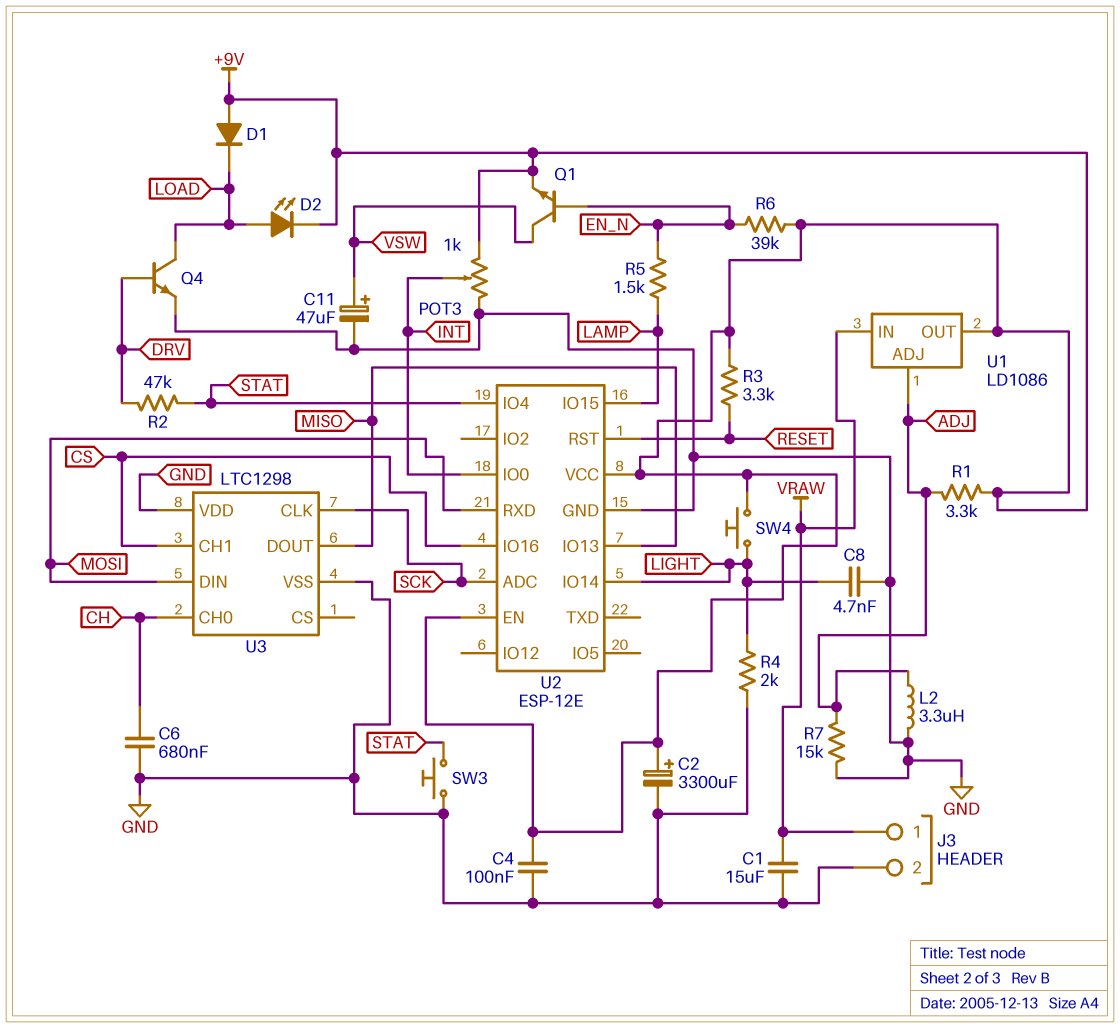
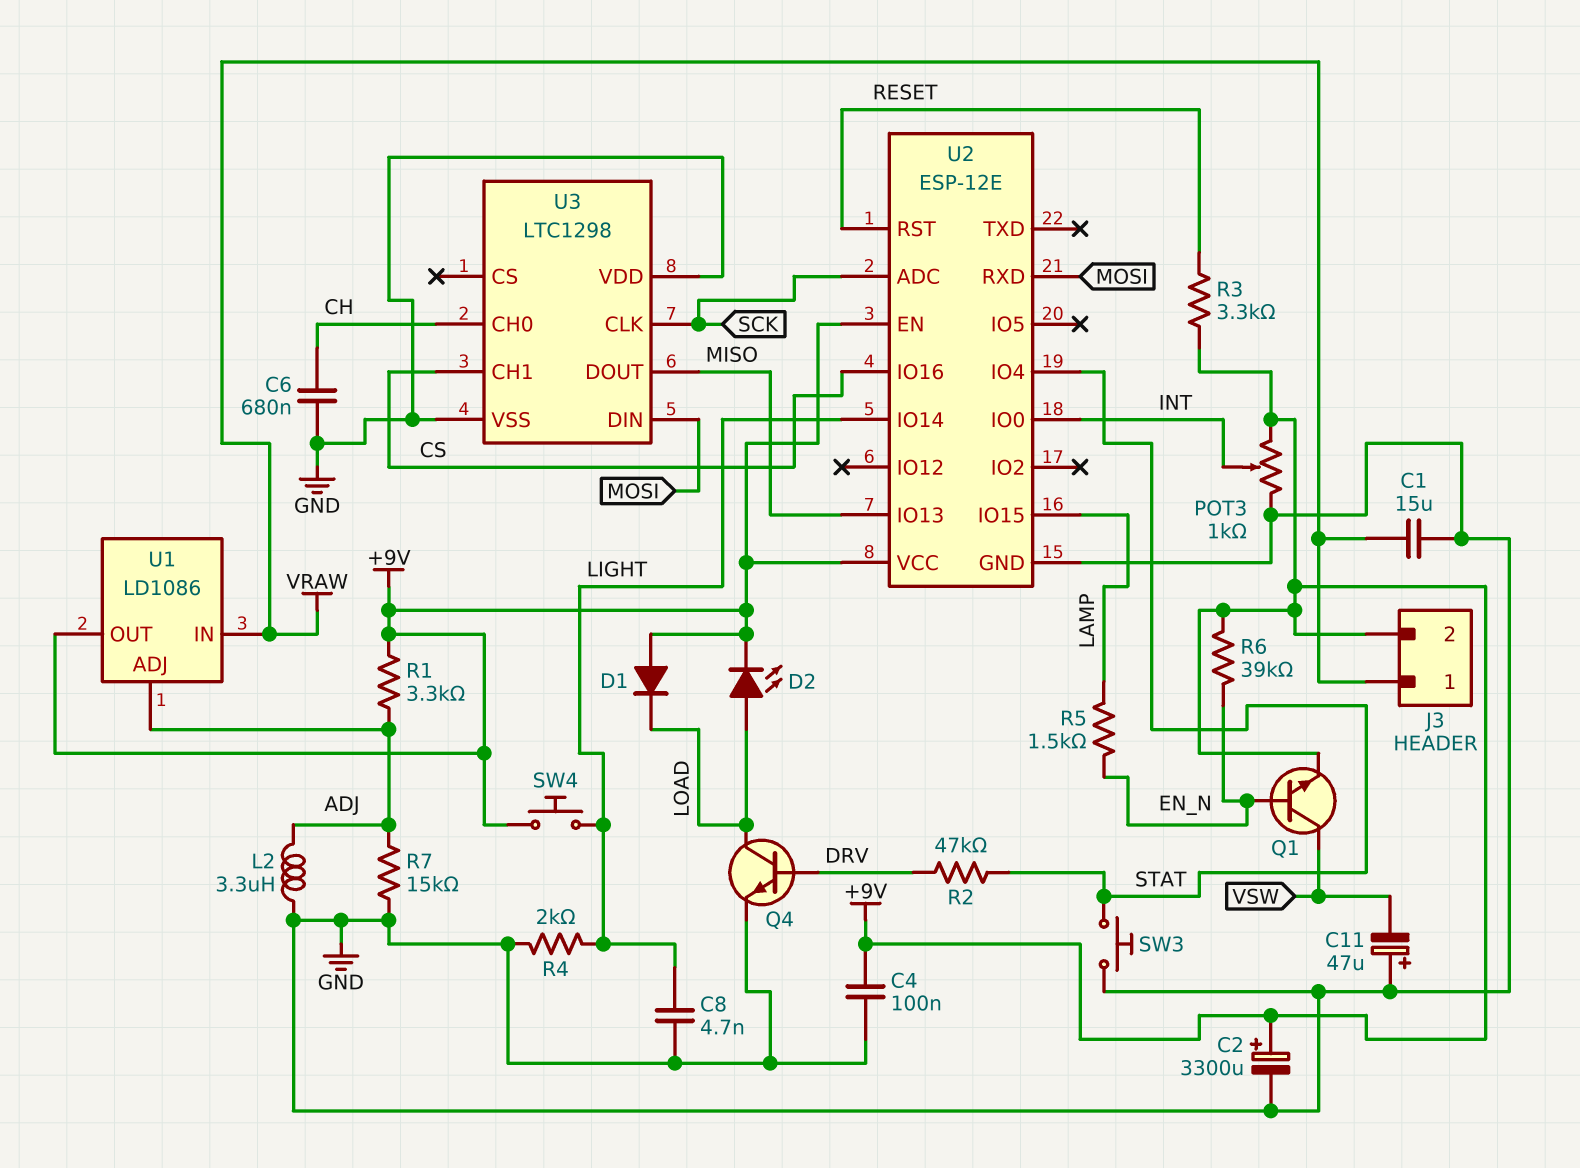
C11: 47uF (plus VSW, minus GND) -> 47uF (plus GND, minus VSW)
J3 pin 2: GND -> +9V

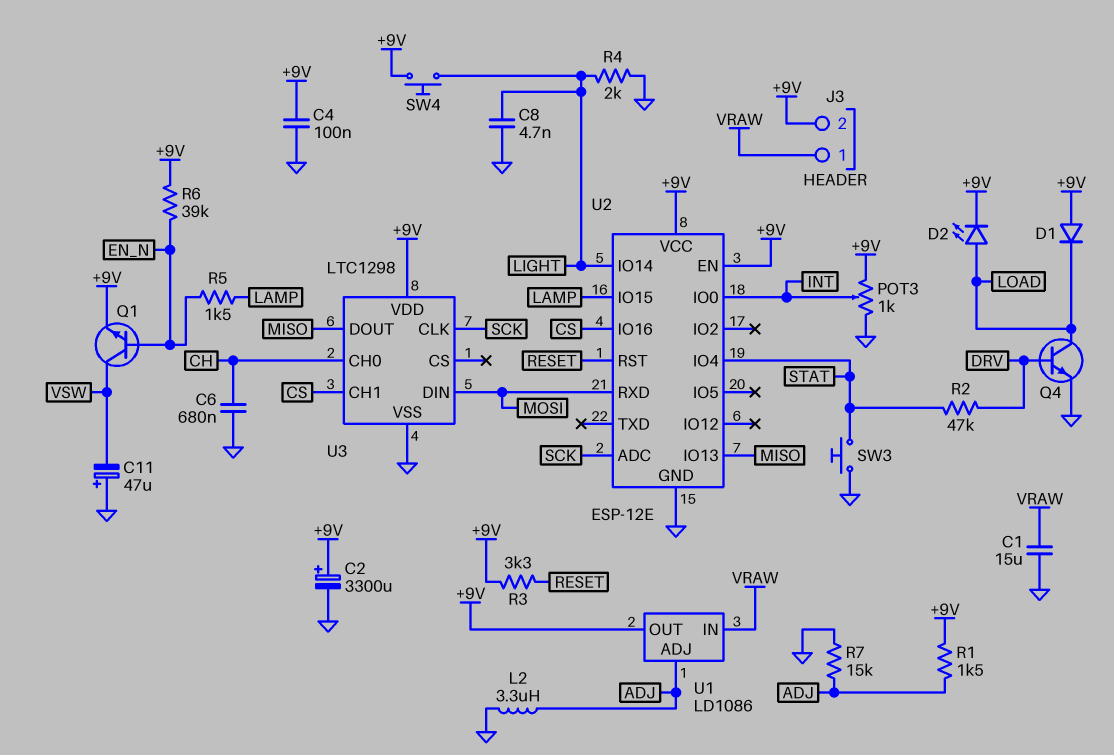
R1: 3.3k (+9V, ADJ) -> 1.5k (+9V, ADJ)
U3 pin VDD: GND -> +9V

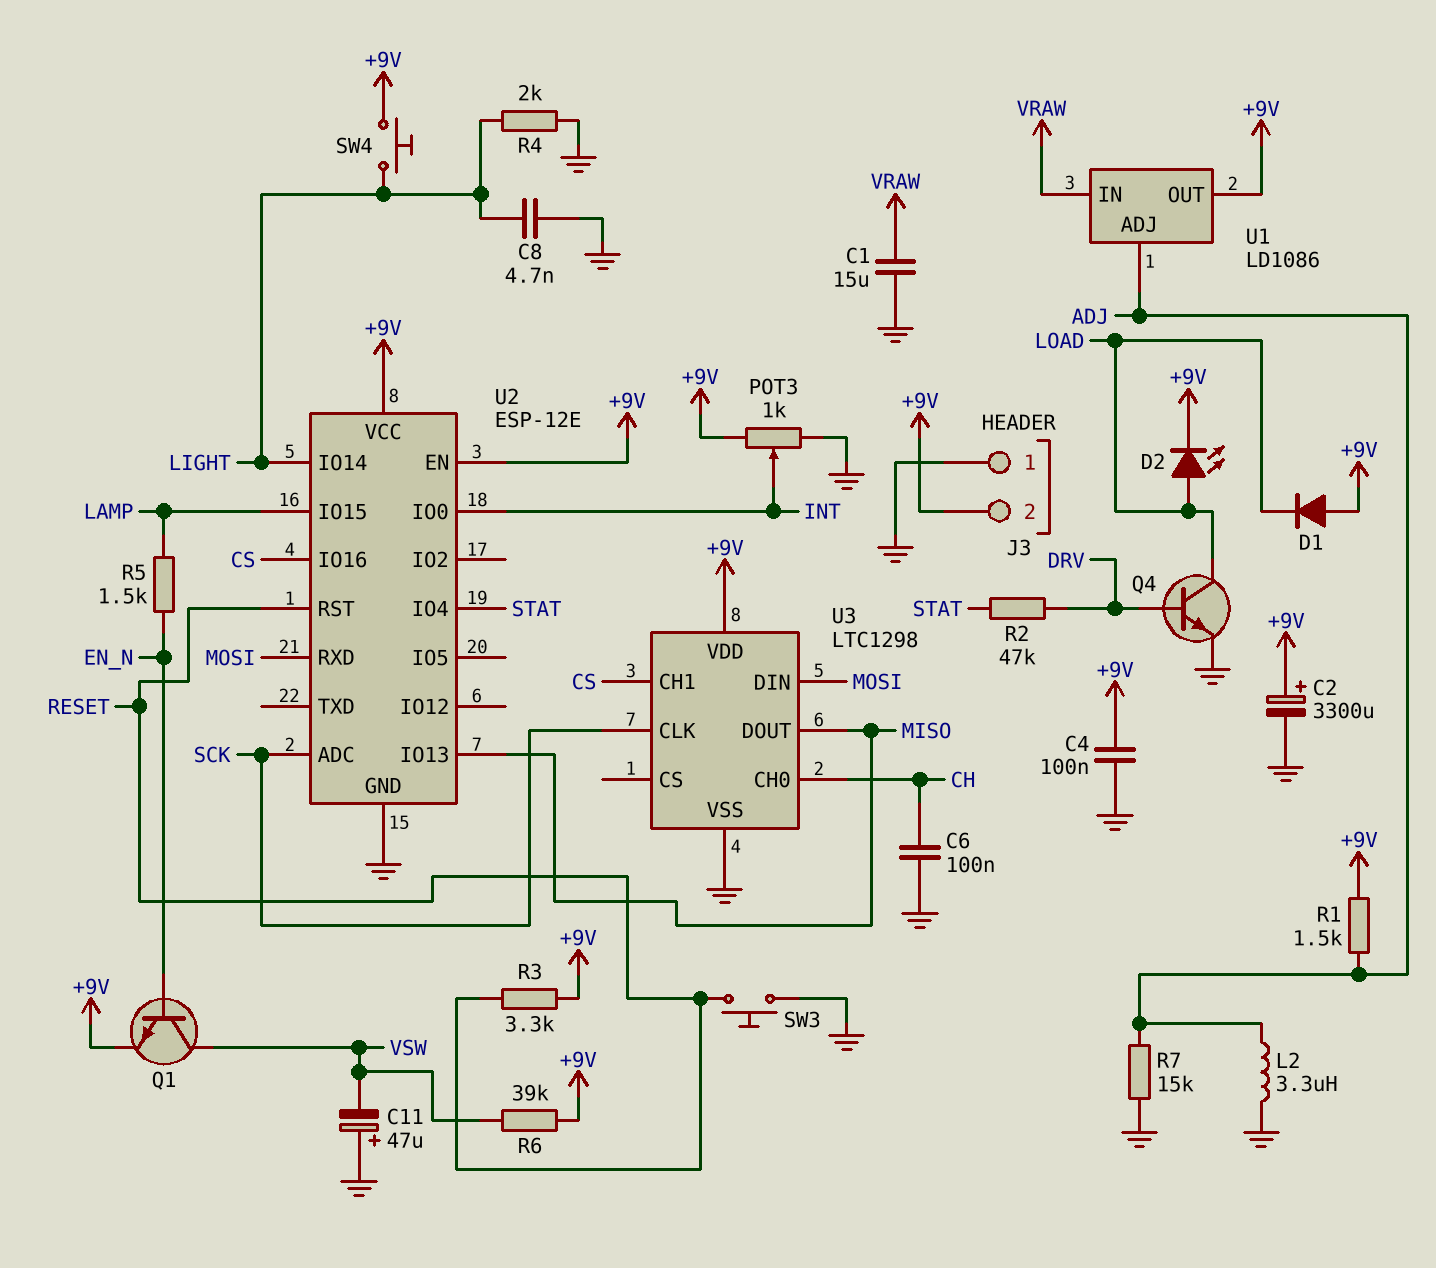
C6: 680nF (CH, GND) -> 100nF (CH, GND)
J3 pin 1: VRAW -> GND
R6: 39k (+9V, EN_N) -> 39k (+9V, VSW)
SW3: button (GND, STAT) -> button (GND, RESET)

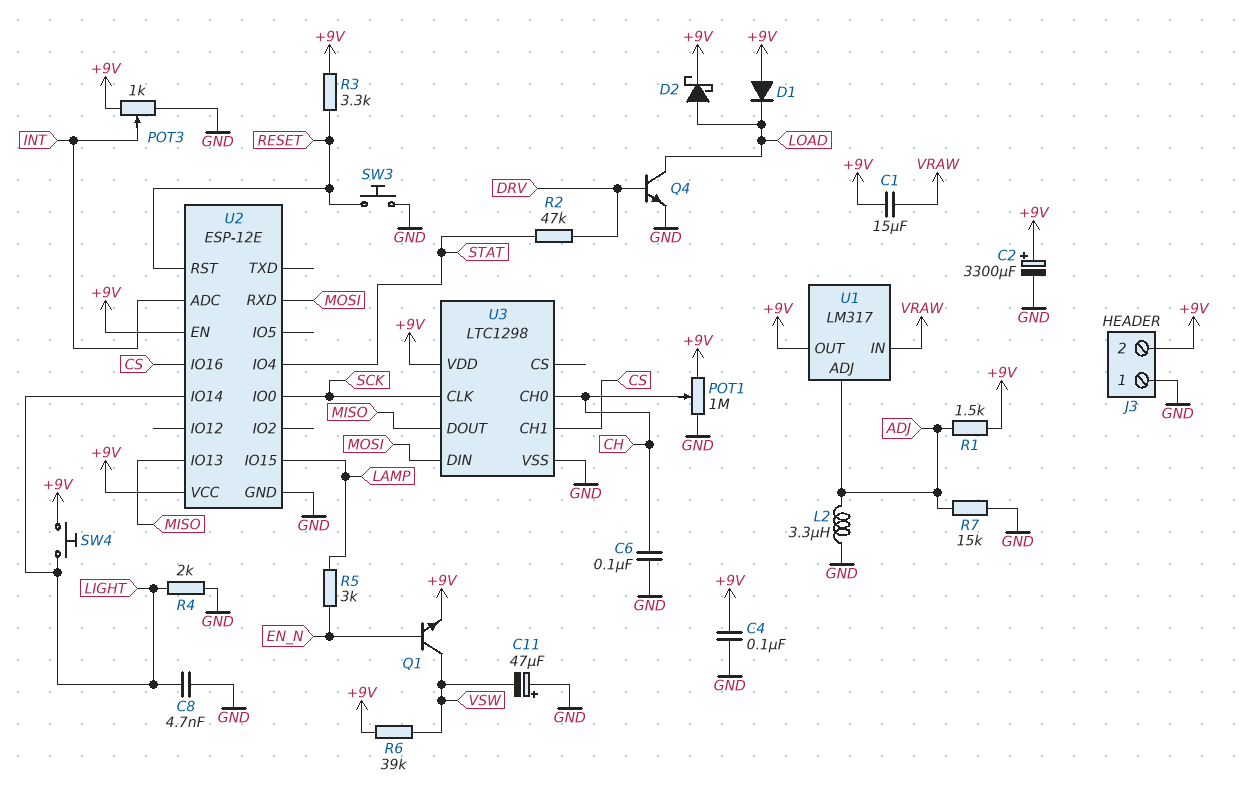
C1: 15uF (GND, VRAW) -> 15uF (+9V, VRAW)
D2: LED (A LOAD, K +9V) -> schottky (A LOAD, K +9V)
POT1: none -> 1M (+9V, GND, wiper CH)
R5: 1.5k (EN_N, LAMP) -> 3k (EN_N, LAMP)
U1: LD1086 -> LM317
U2 pin ADC: SCK -> INT
U2 pin IO0: INT -> SCK

